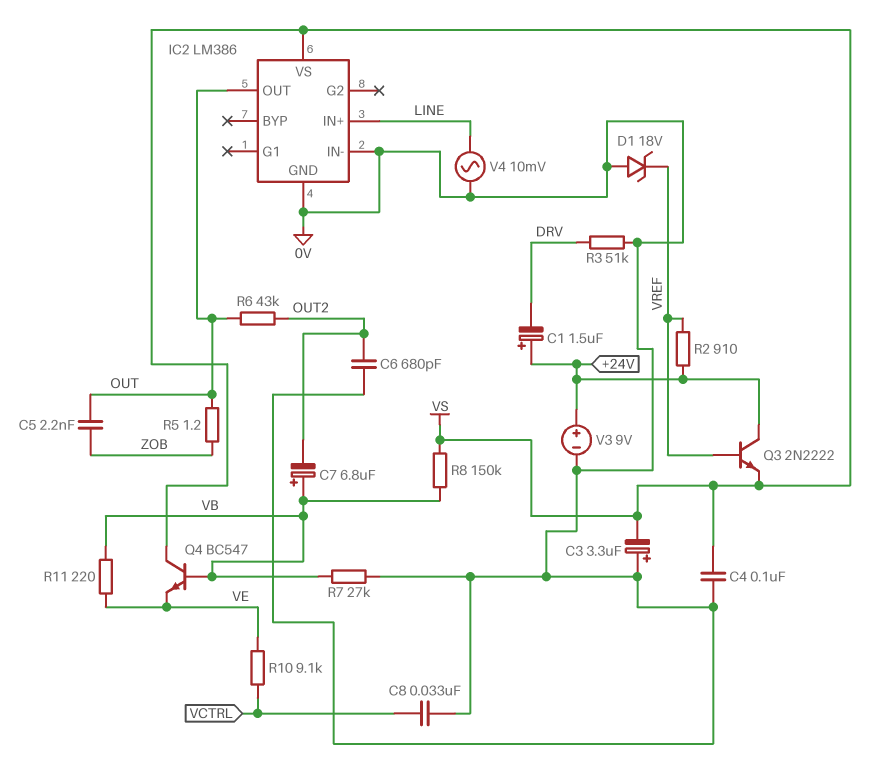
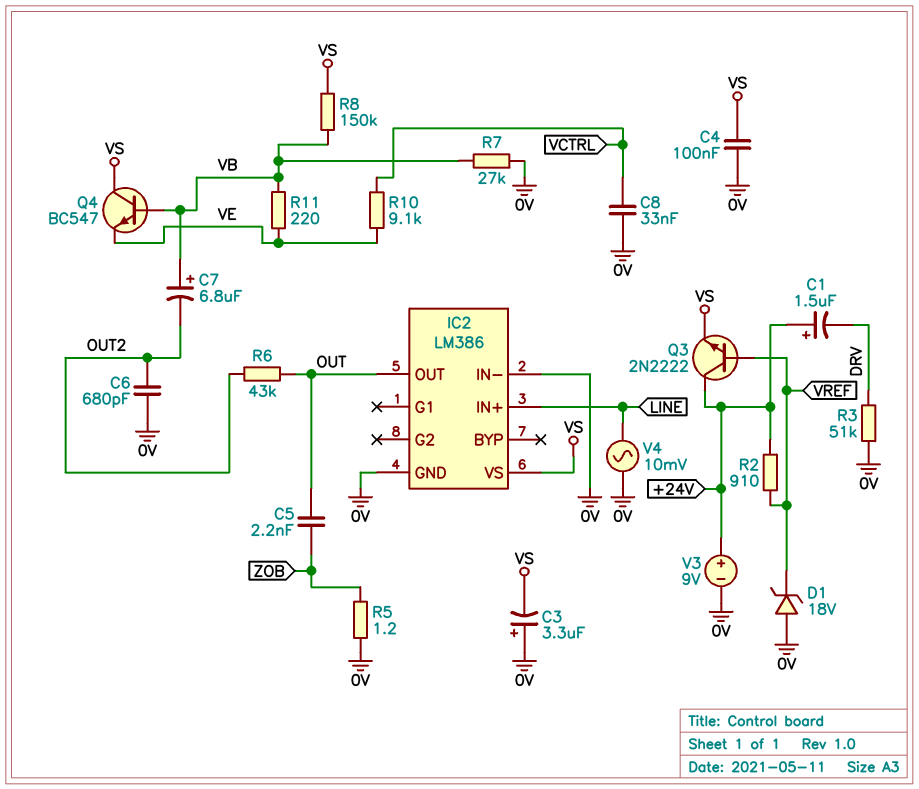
R5: 1.2 (OUT, ZOB) -> 1.2 (0V, ZOB)

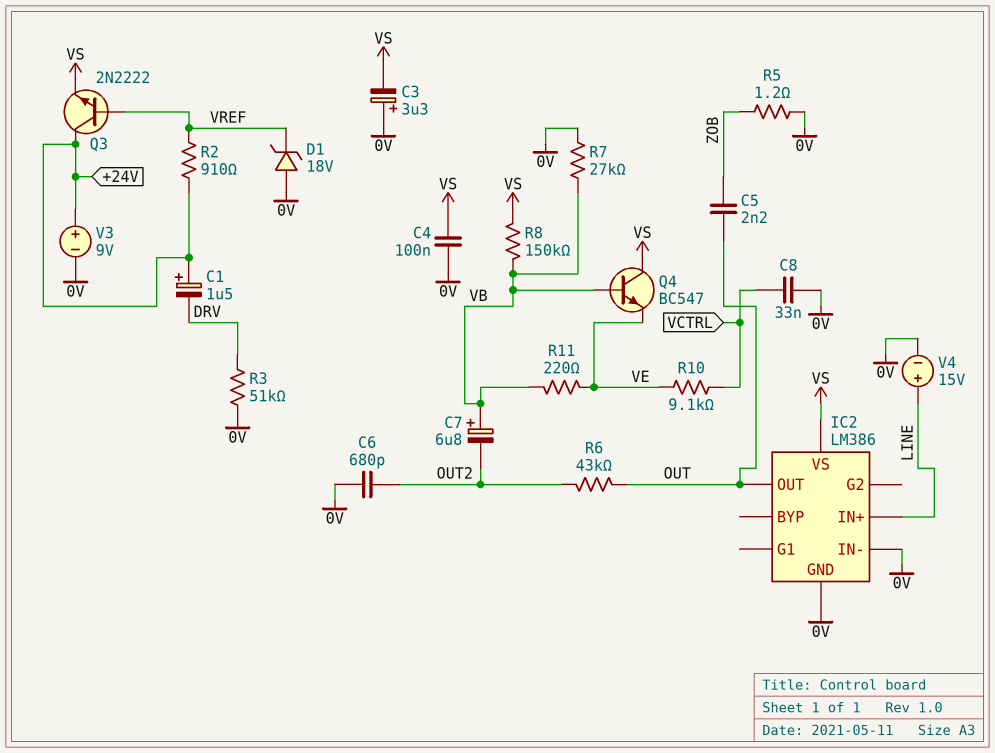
V4: AC 10mV (0V, LINE) -> 15V (plus LINE, minus 0V)

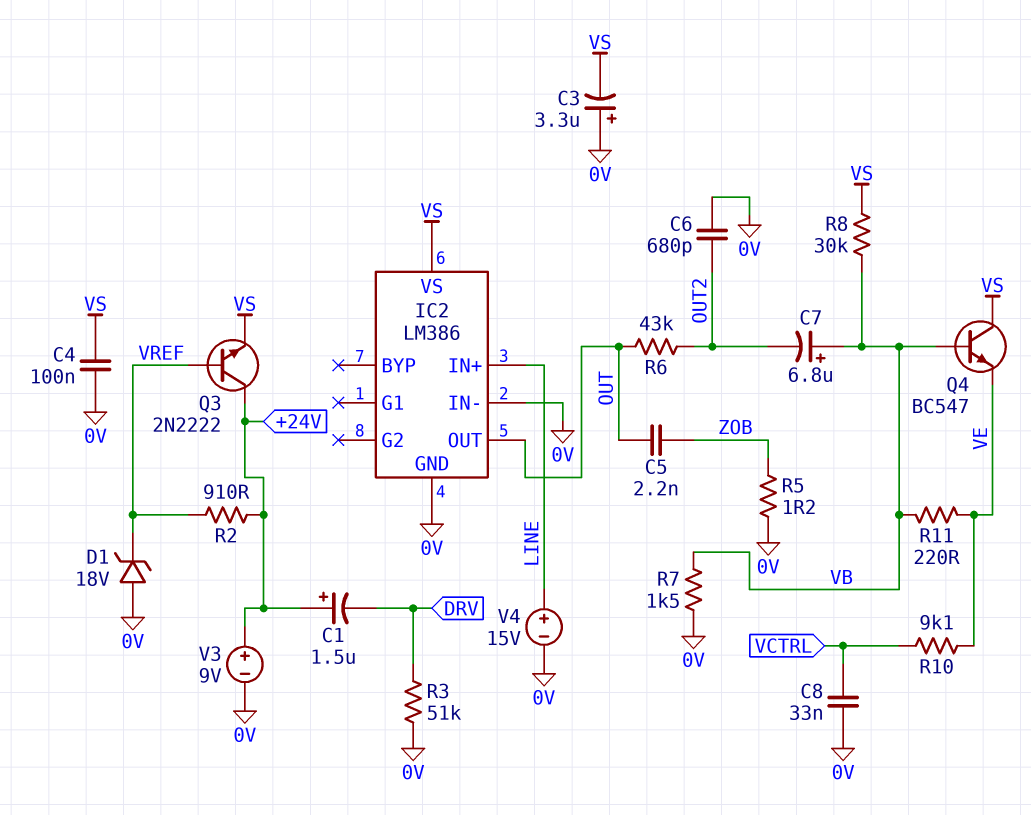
R7: 27k (0V, VB) -> 1.5k (0V, VB)
R8: 150k (VB, VS) -> 30k (VB, VS)

